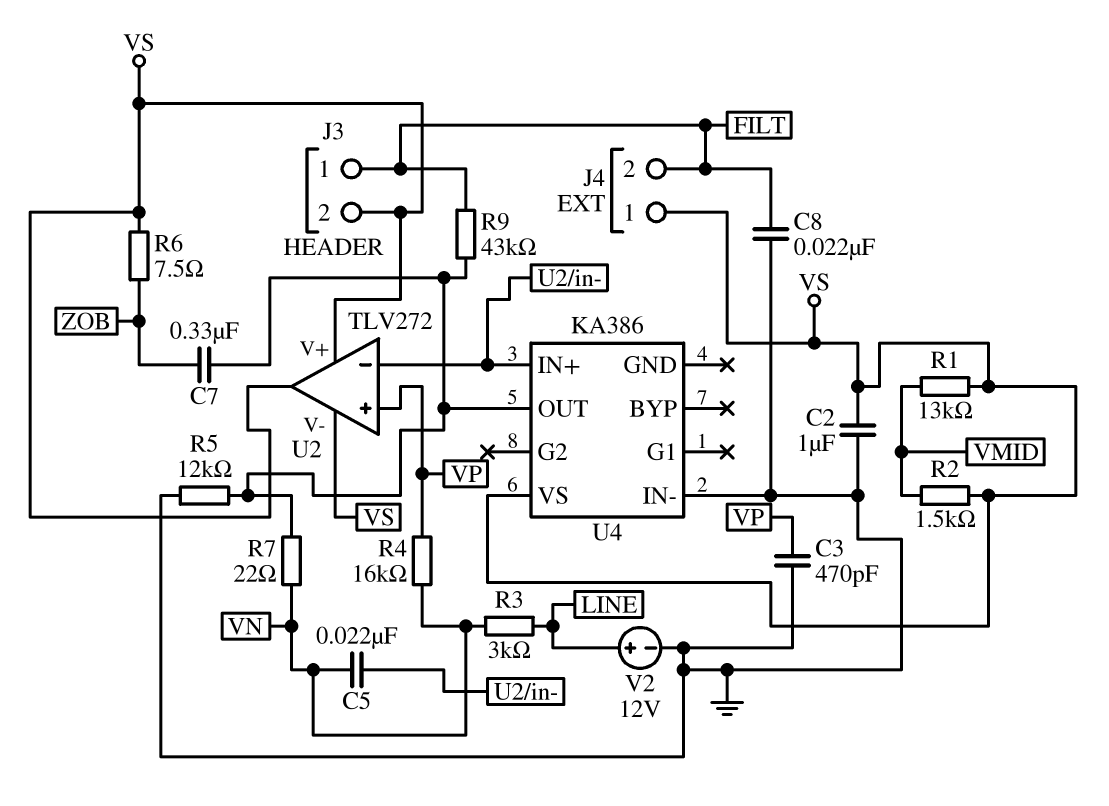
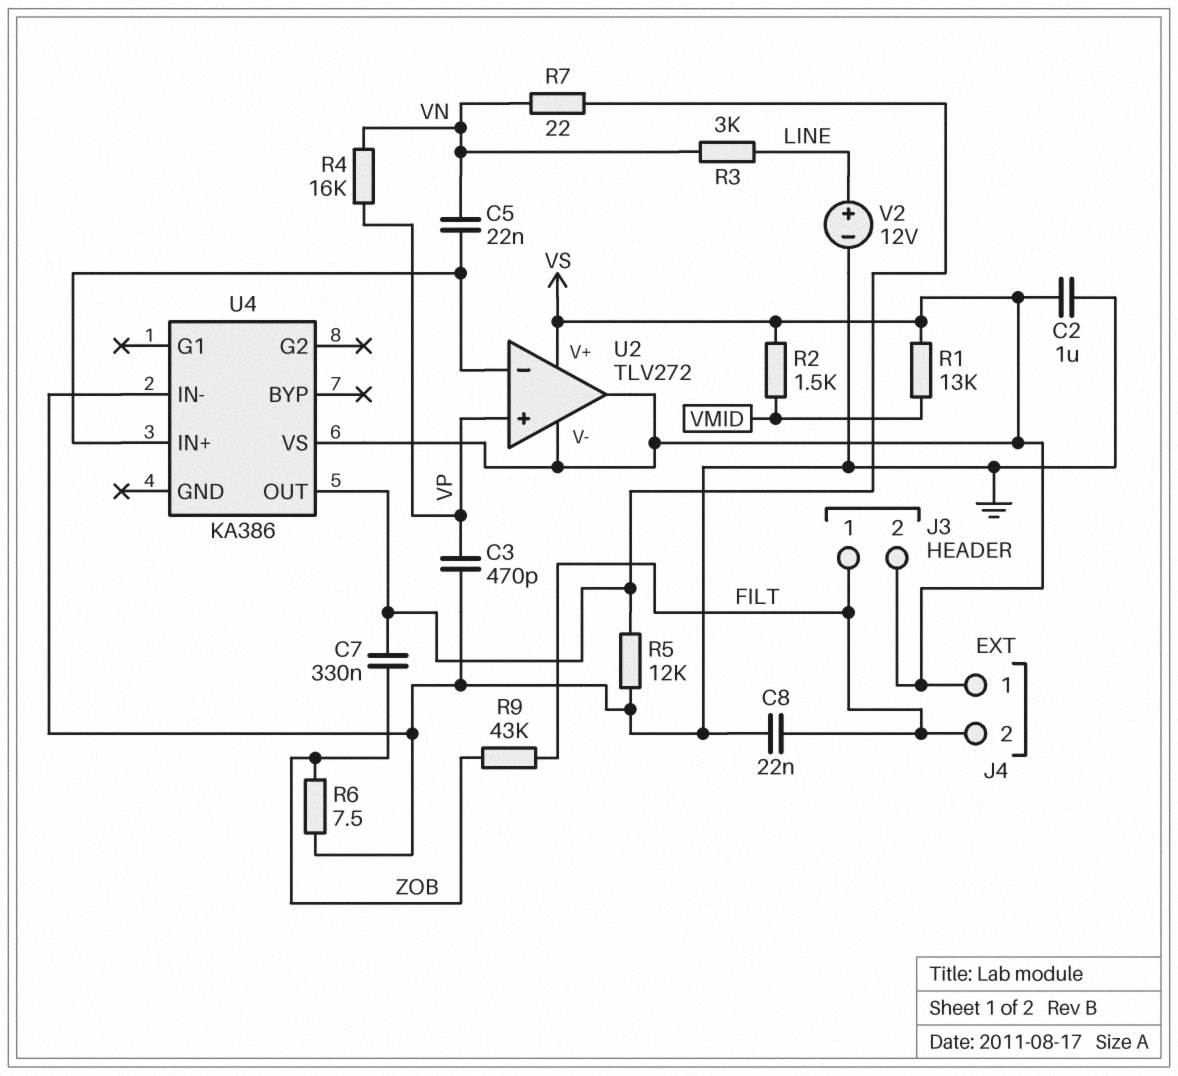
R6: 7.5 (VS, ZOB) -> 7.5 (GND, ZOB)
R9: 43k (FILT, U4/OUT) -> 43k (FILT, ZOB)

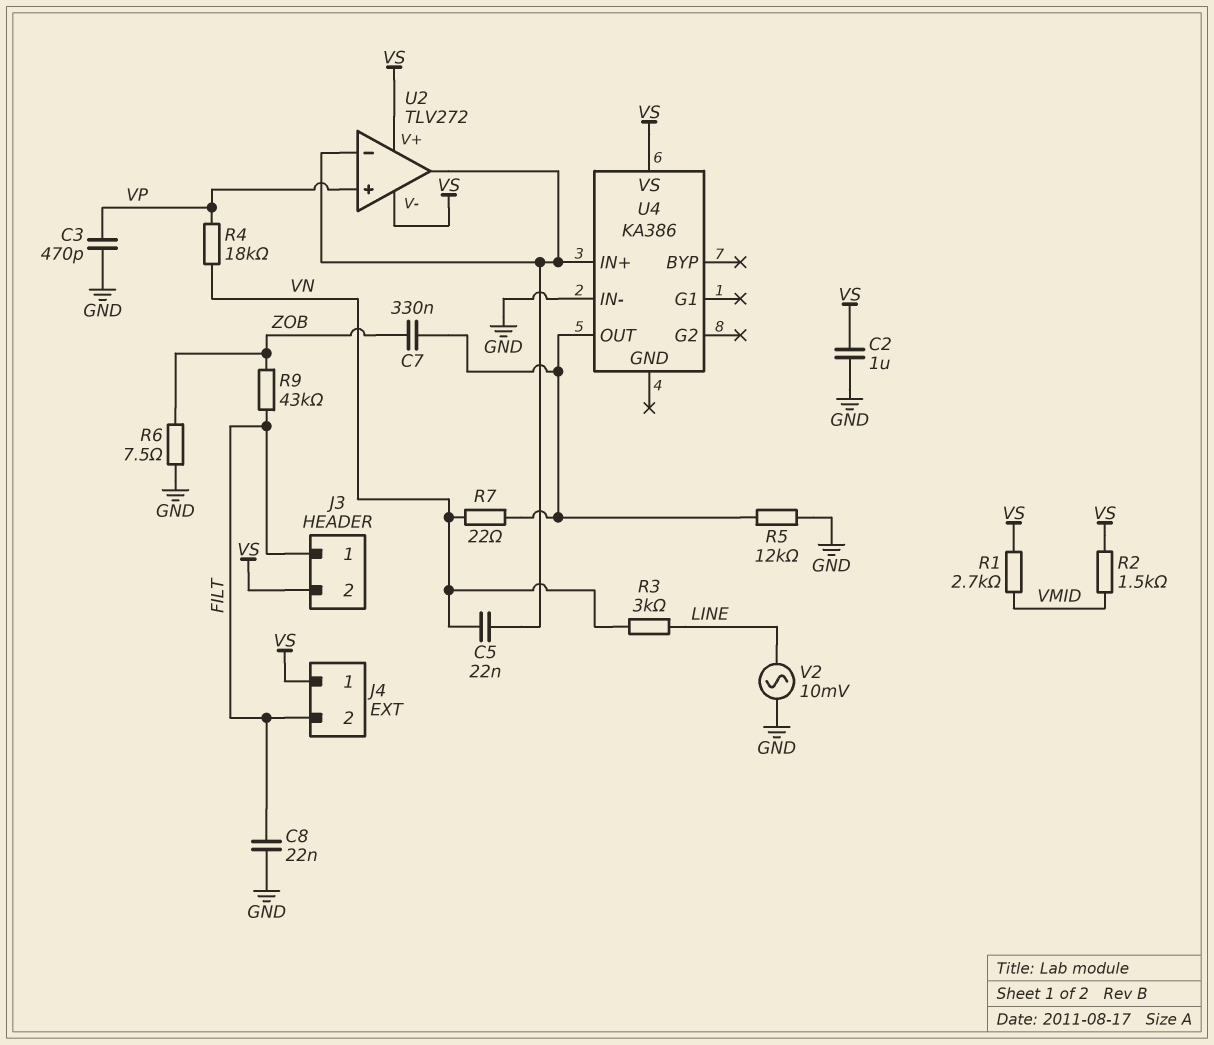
R1: 13k (VMID, VS) -> 2.7k (VMID, VS)
R4: 16k (VN, VP) -> 18k (VN, VP)
U2 pin out: VS -> U2/in-
V2: 12V (plus LINE, minus GND) -> AC 10mV (GND, LINE)

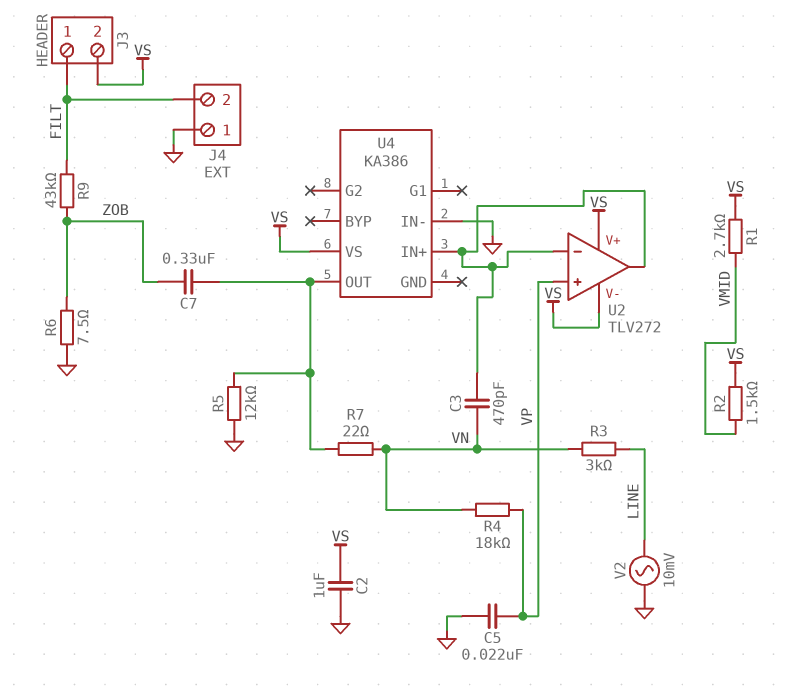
C3: 470pF (GND, VP) -> 470pF (U2/in-, VN)
C5: 22nF (U2/in-, VN) -> 22nF (GND, VP)
C8: 22nF (FILT, GND) -> none
J4 pin 1: VS -> GND

